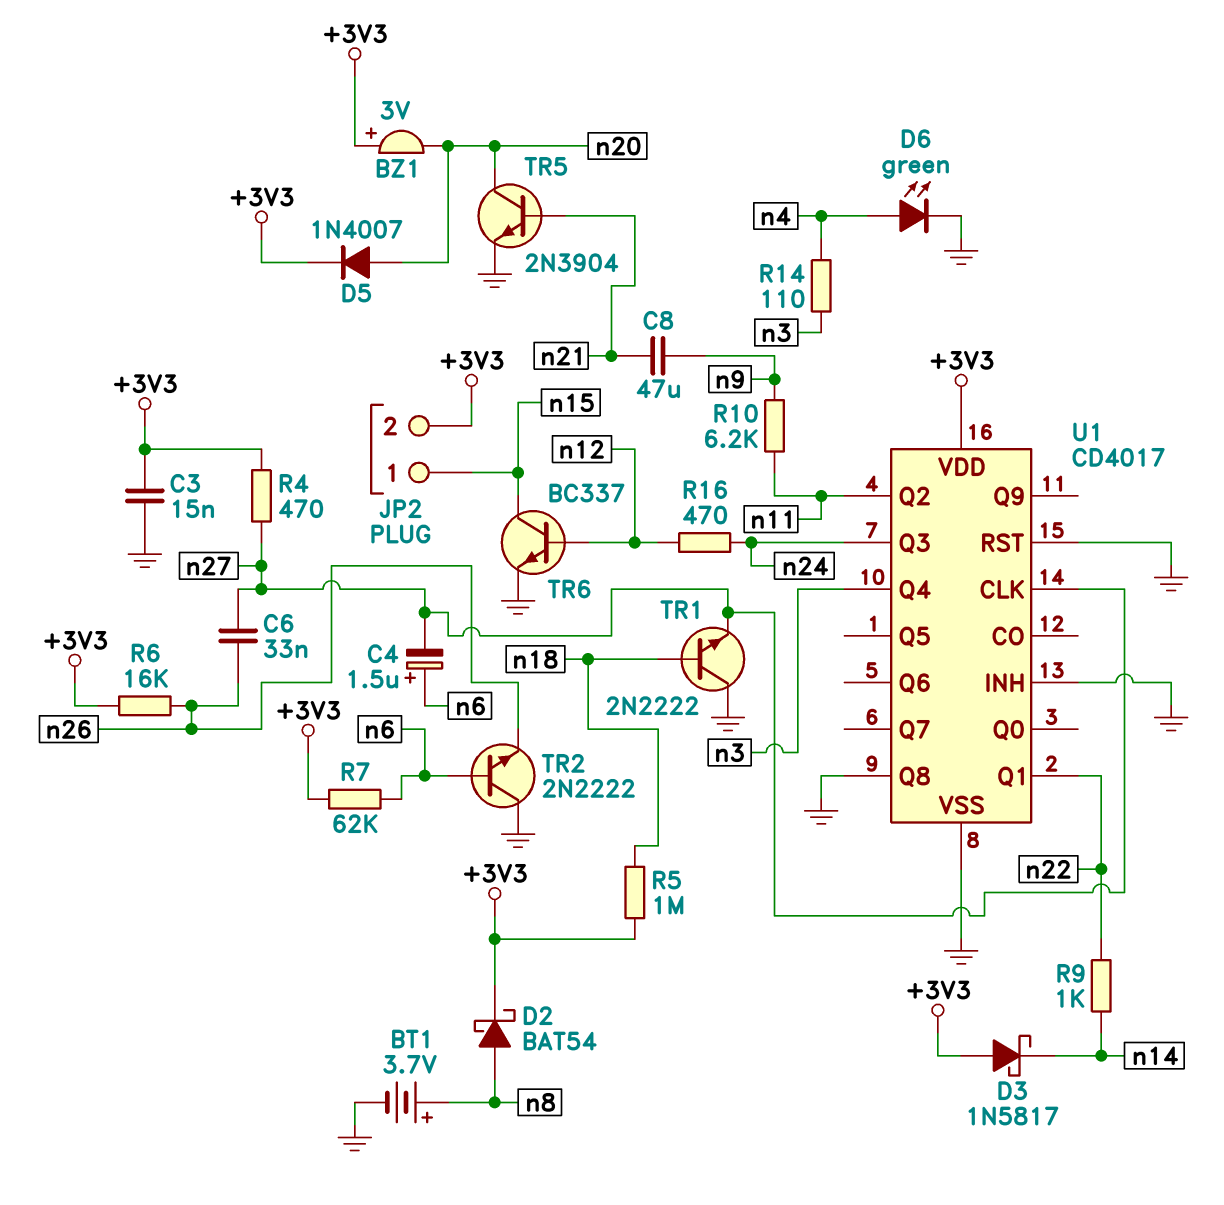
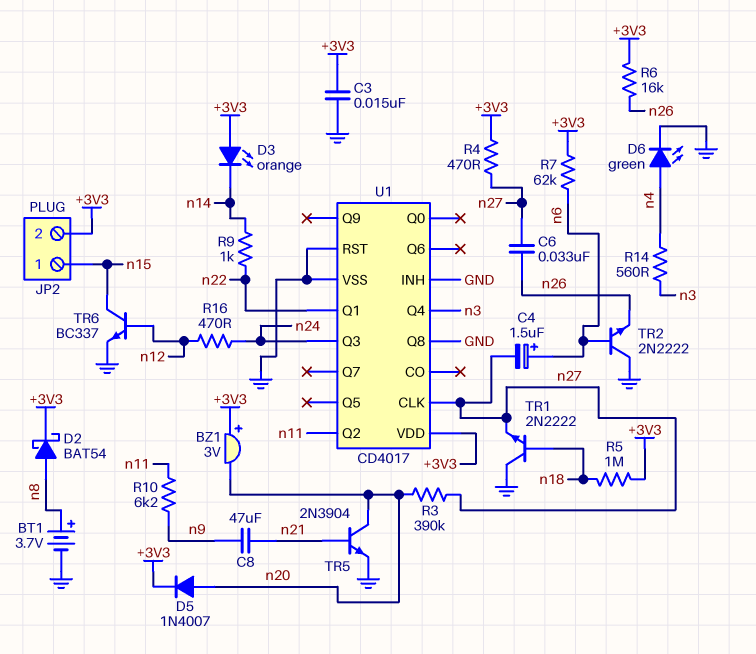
D3: schottky 1N5817 (A +3V3, K n14) -> LED orange (A +3V3, K n14)
R3: none -> 390k (n20, n27)
R14: 110 (n3, n4) -> 560 (n3, n4)

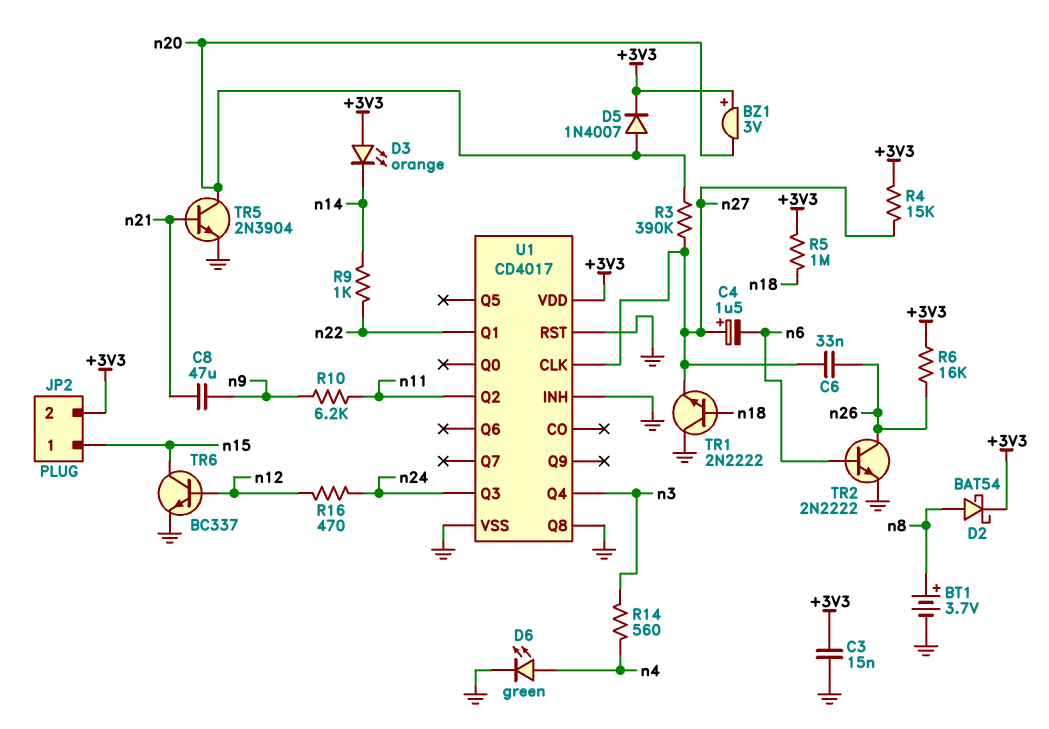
C4: 1.5uF (plus n6, minus n27) -> 1.5uF (plus n27, minus n6)
R4: 470 (+3V3, n27) -> 15k (+3V3, n27)
R7: 62k (+3V3, n6) -> none
TR2: NPN 2N2222 (B n6, C GND, E n26) -> NPN 2N2222 (B n6, C n26, E GND)

